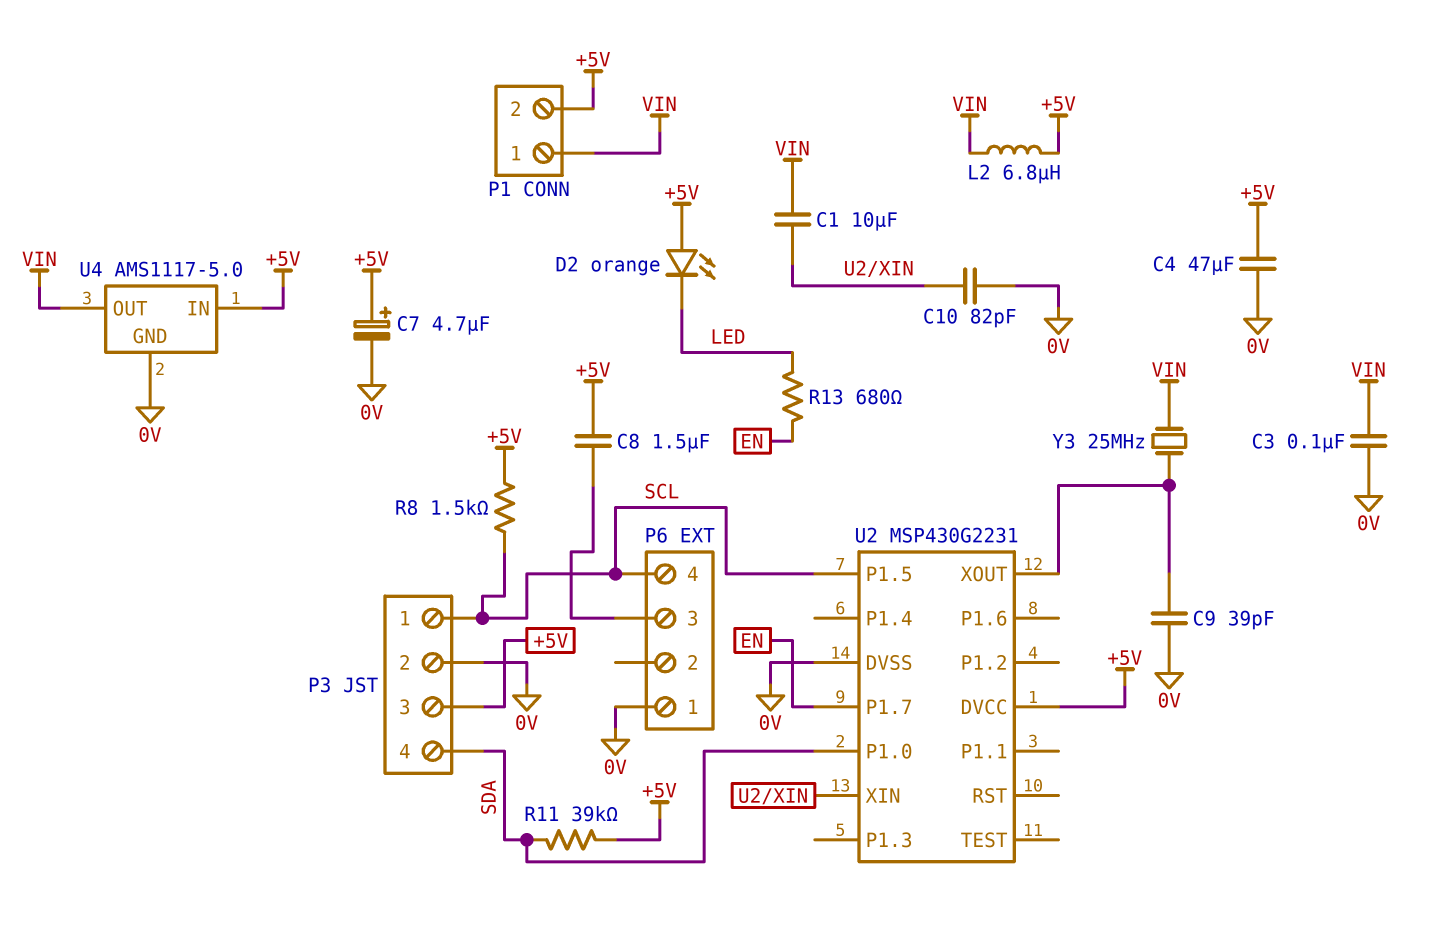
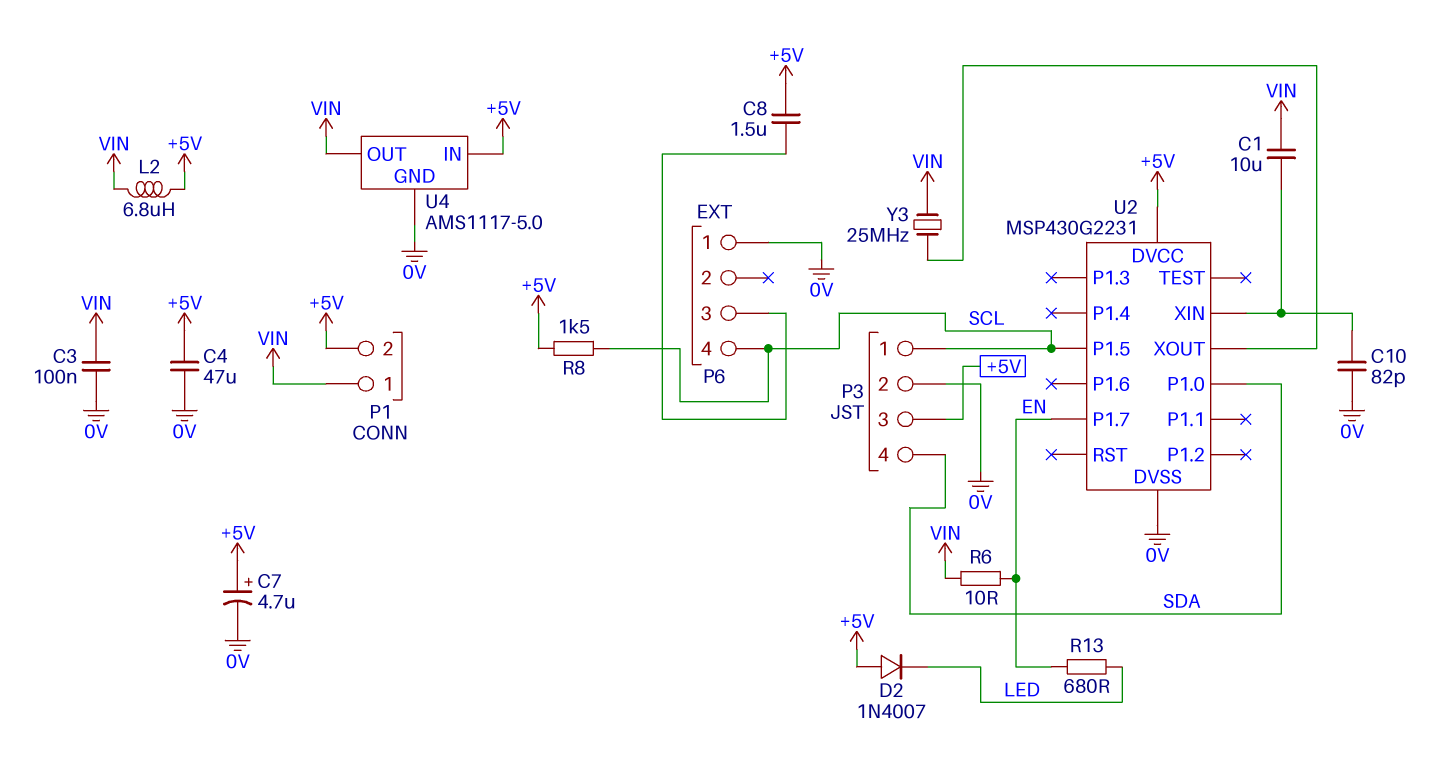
C9: 39pF (0V, U2/XOUT) -> none
D2: LED orange (A +5V, K LED) -> diode 1N4007 (A +5V, K LED)
R6: none -> 10 (EN, VIN)
R11: 39k (+5V, SDA) -> none

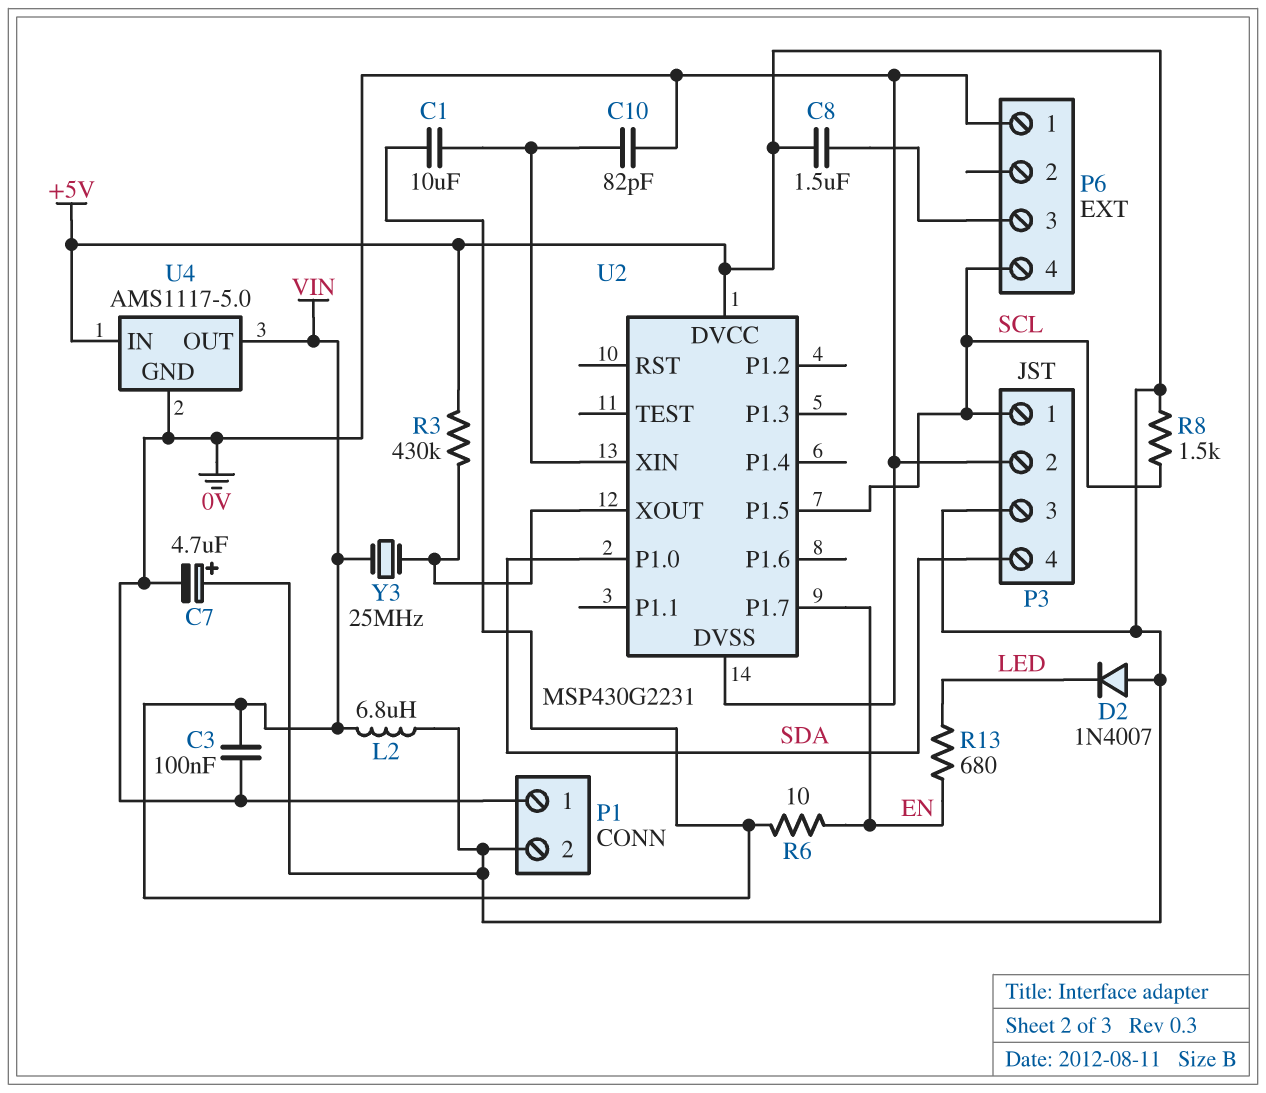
C4: 47uF (+5V, 0V) -> none
P1 pin 1: VIN -> 0V
R3: none -> 430k (+5V, U2/XOUT)

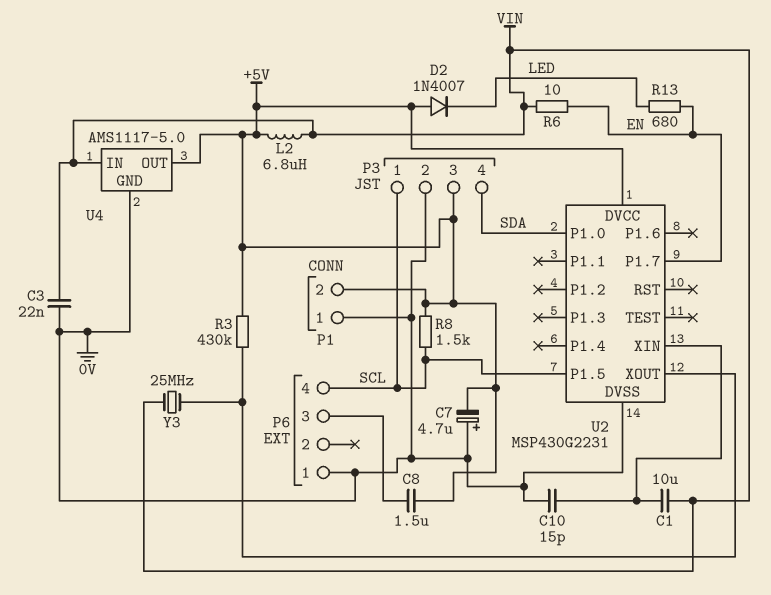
C3: 100nF (0V, VIN) -> 22nF (0V, VIN)
C7: 4.7uF (plus +5V, minus 0V) -> 4.7uF (plus 0V, minus +5V)
C10: 82pF (0V, U2/XIN) -> 15pF (0V, U2/XIN)
U4 pin IN: +5V -> VIN
U4 pin OUT: VIN -> +5V

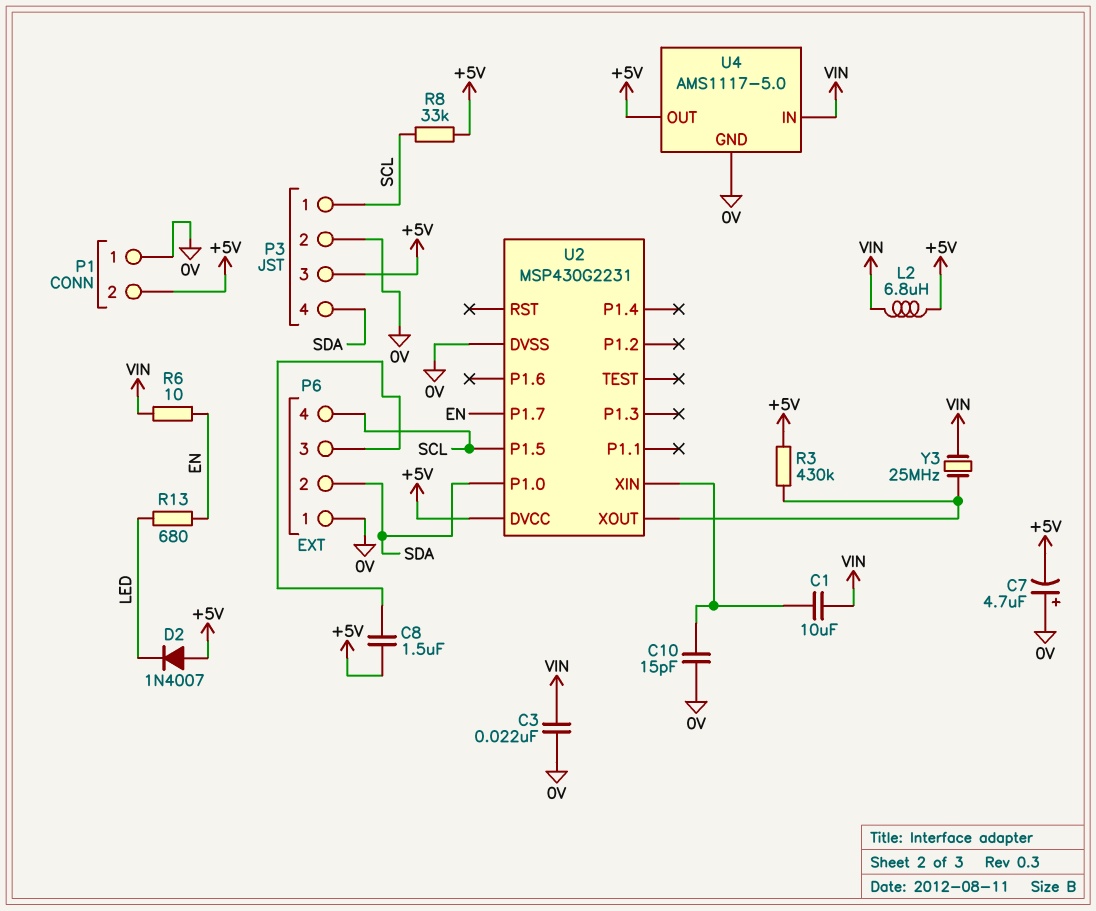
P6 pin 2: none -> SDA
R8: 1.5k (+5V, SCL) -> 33k (+5V, SCL)

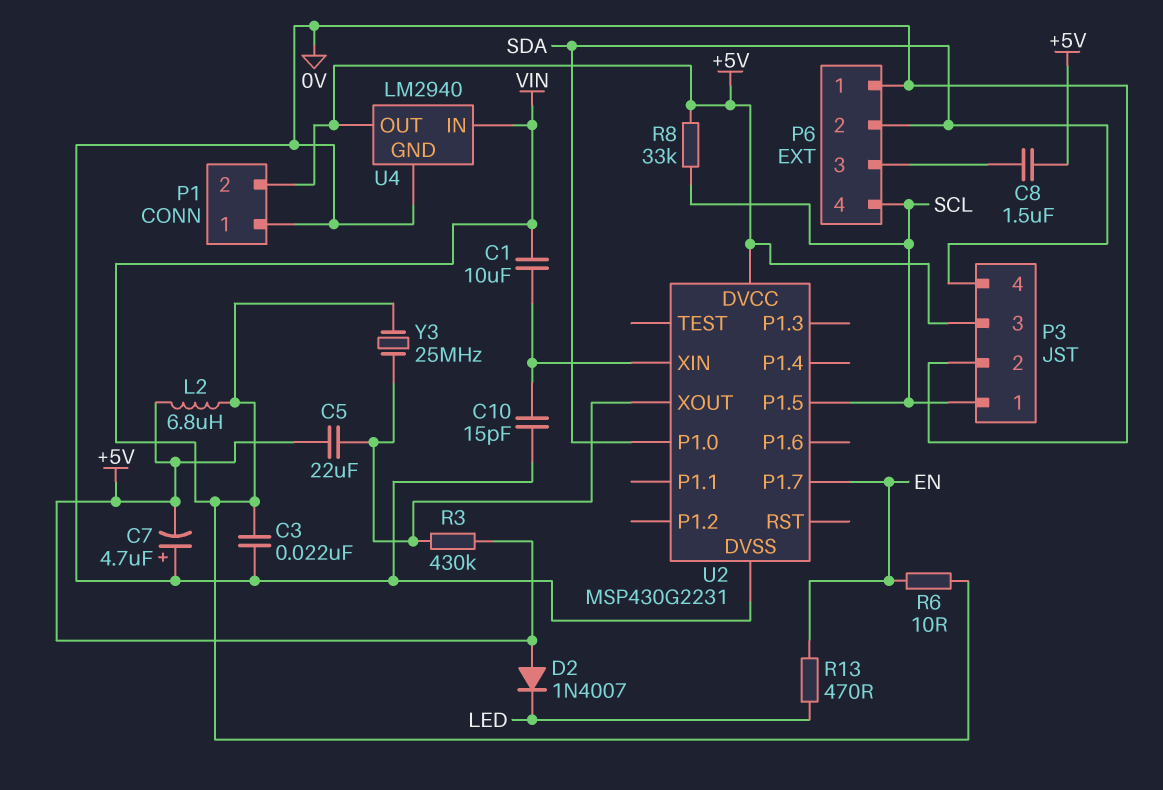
C5: none -> 22uF (+5V, U2/XOUT)
R13: 680 (EN, LED) -> 470 (EN, LED)
U4: AMS1117-5.0 -> LM2940

